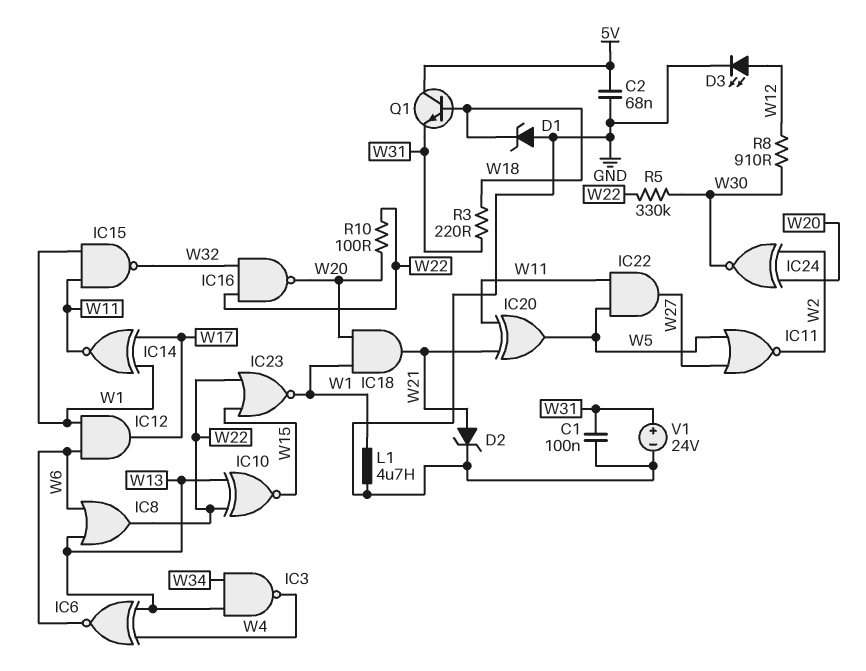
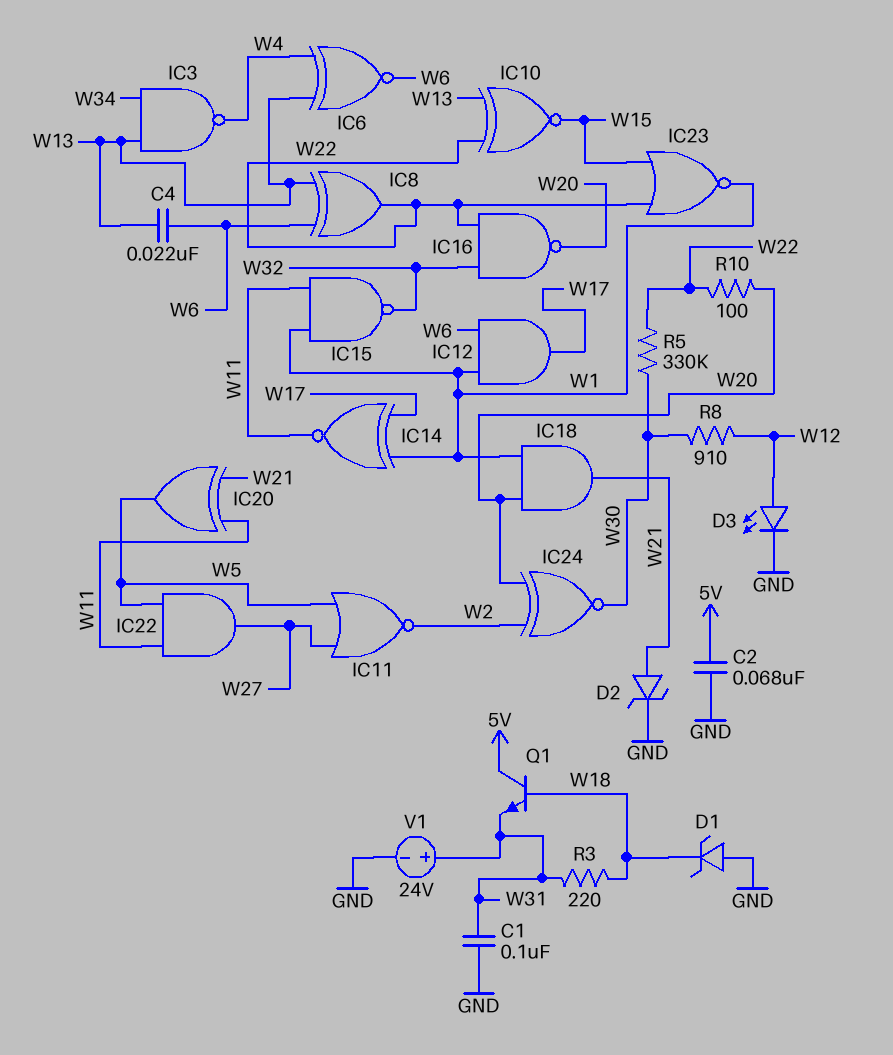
C4: none -> 22nF (W6, W13)
IC8: OR (in W6, in W13, out W22) -> XOR (in W6, in W13, out W22)
L1: 4.7uH (GND, W1) -> none

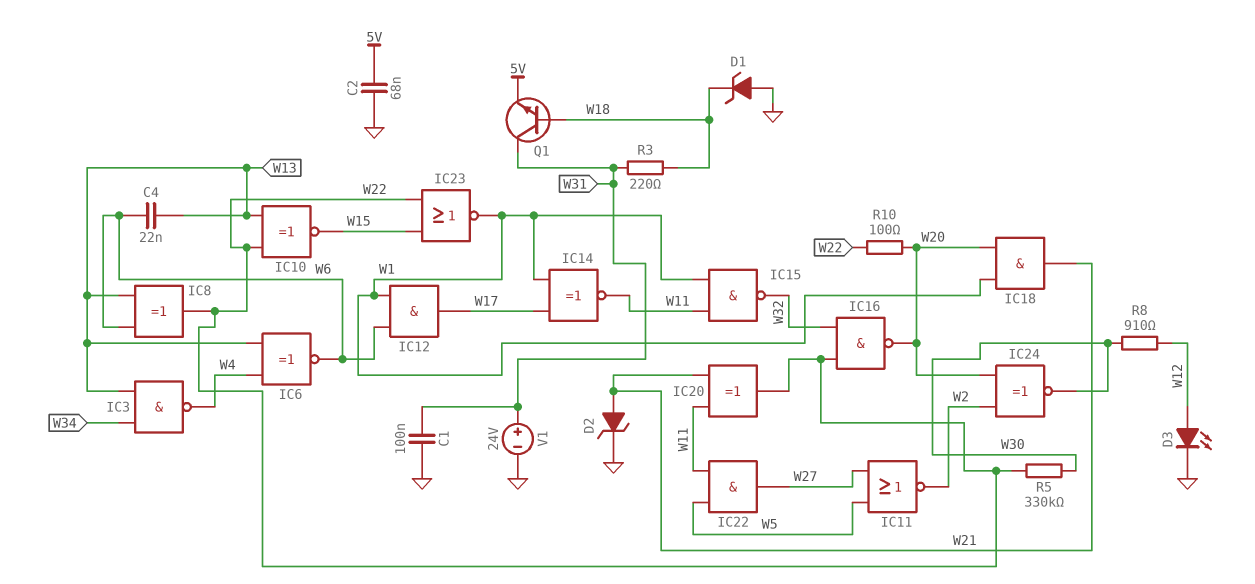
IC20: XOR (in W11, in W21, out W5) -> XOR (in W11, in W21, out W22)
Q1: NPN (B W18, C 5V, E W31) -> NPN (B W18, C W31, E 5V)

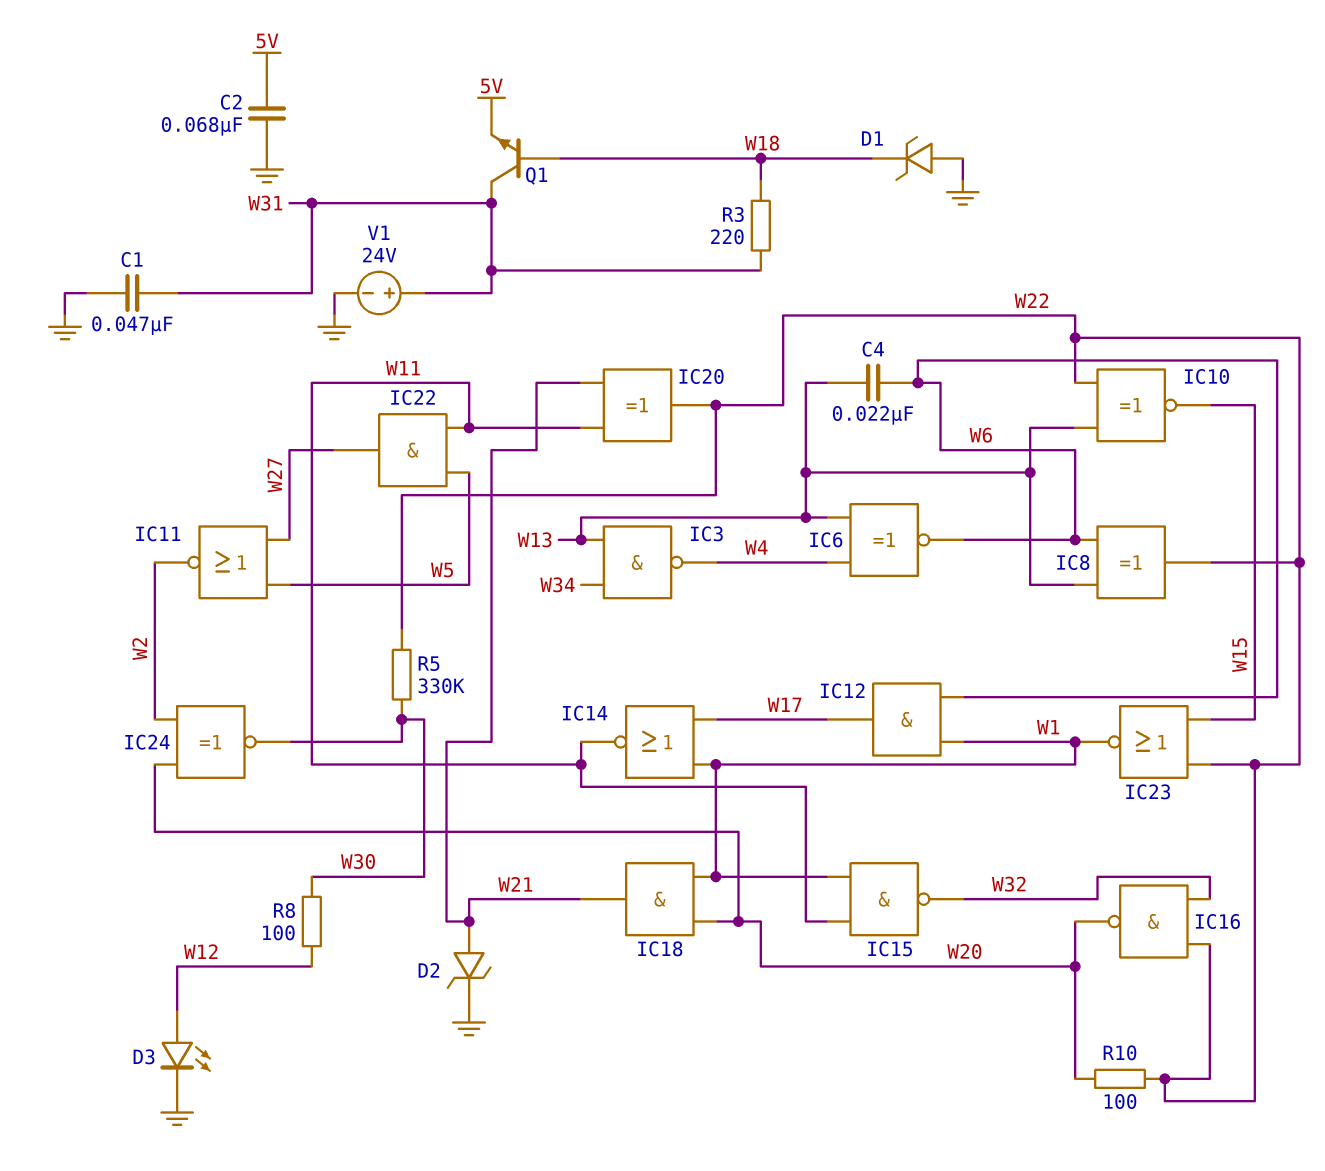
C1: 100nF (GND, W31) -> 47nF (GND, W31)
IC14: XNOR (in W1, in W17, out W11) -> NOR (in W1, in W17, out W11)
R8: 910 (W12, W30) -> 100 (W12, W30)

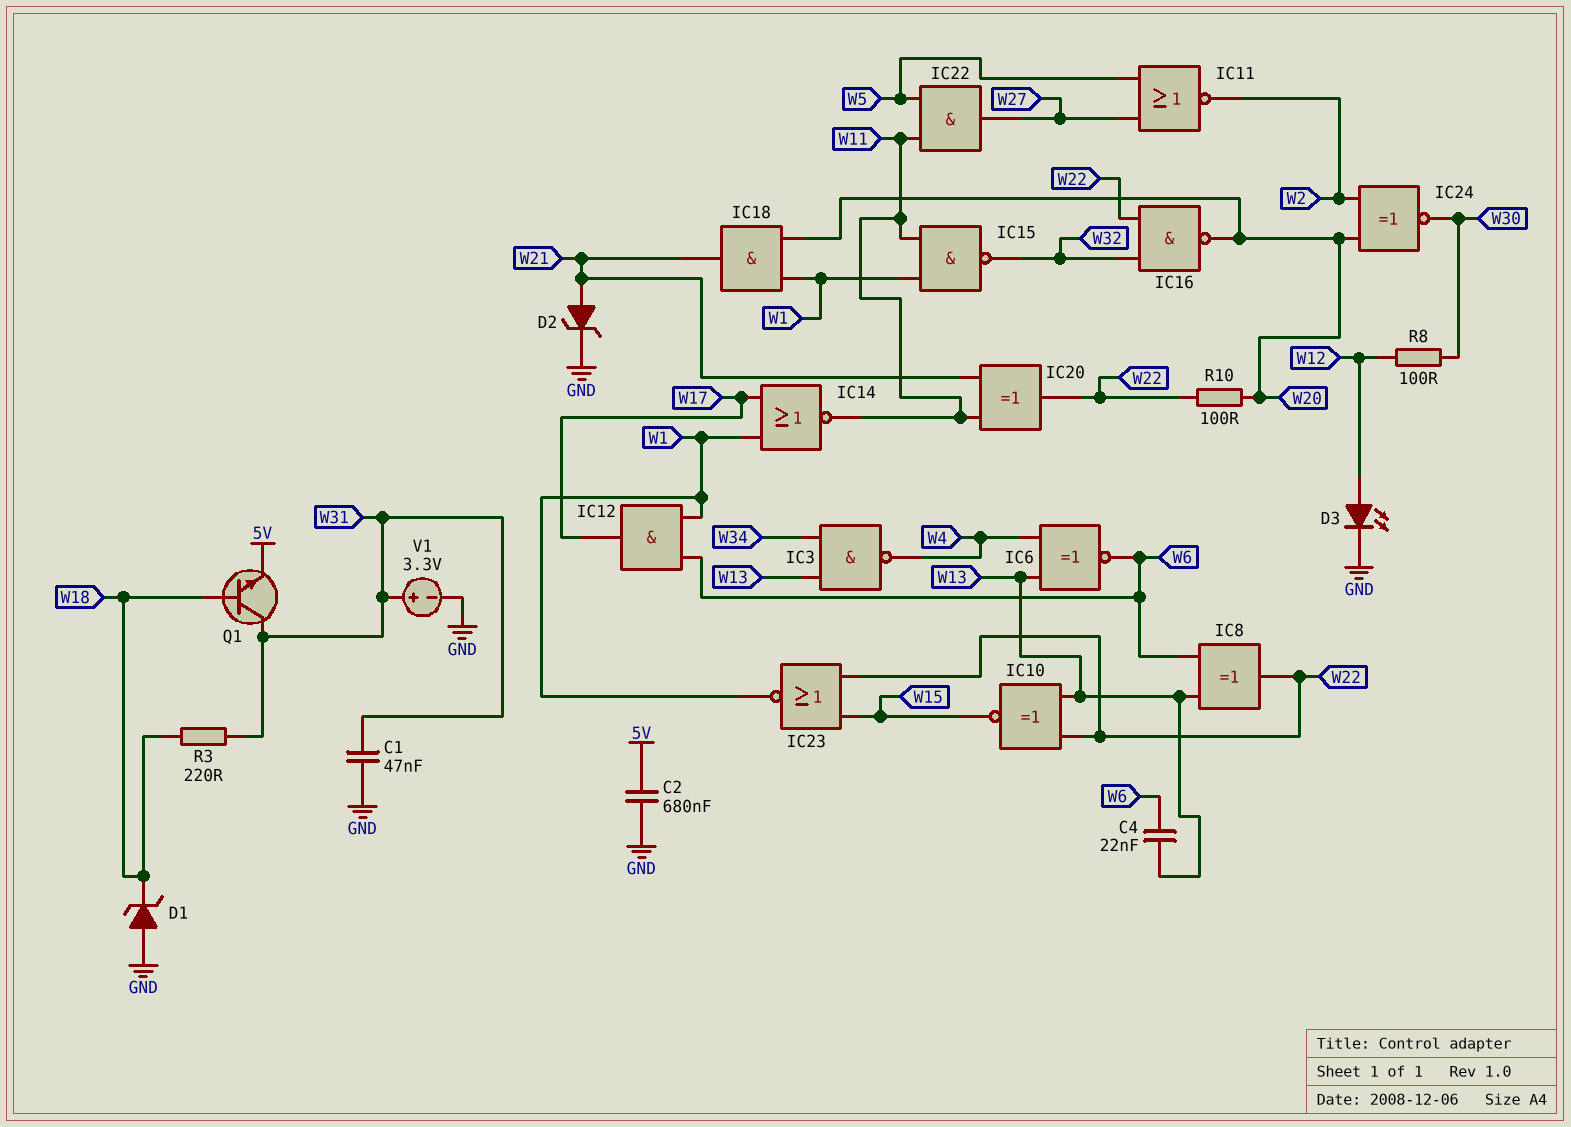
C2: 68nF (5V, GND) -> 680nF (5V, GND)
R5: 330k (W22, W30) -> none
V1: 24V (plus W31, minus GND) -> 3.3V (plus W31, minus GND)

